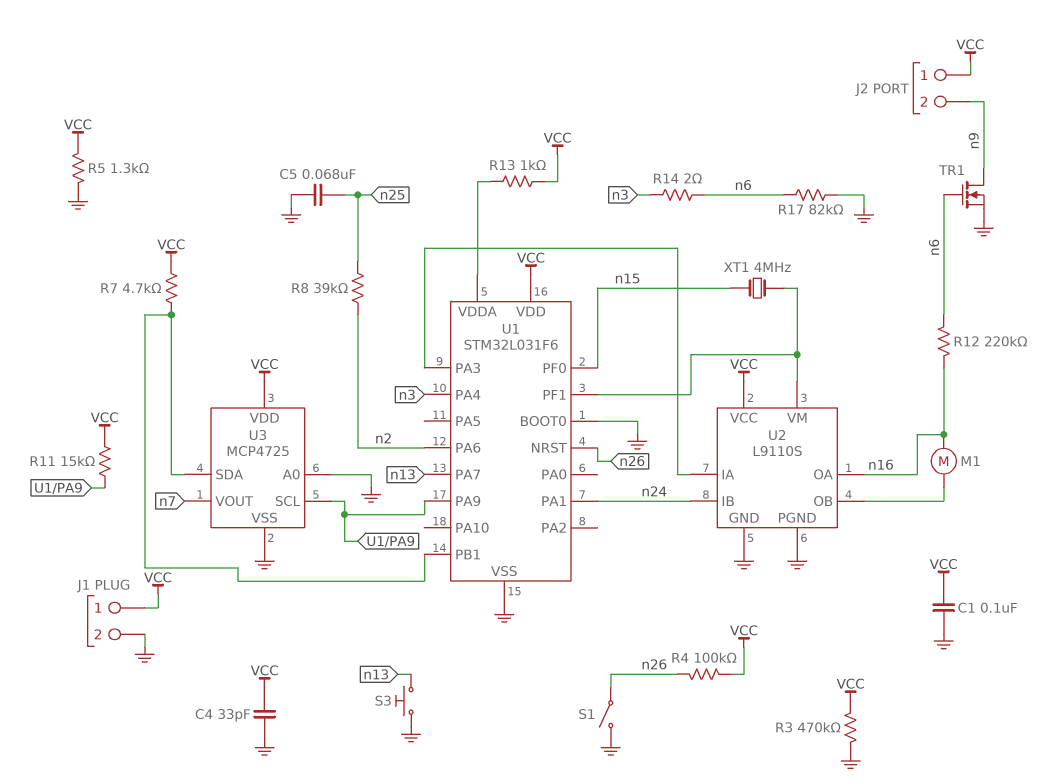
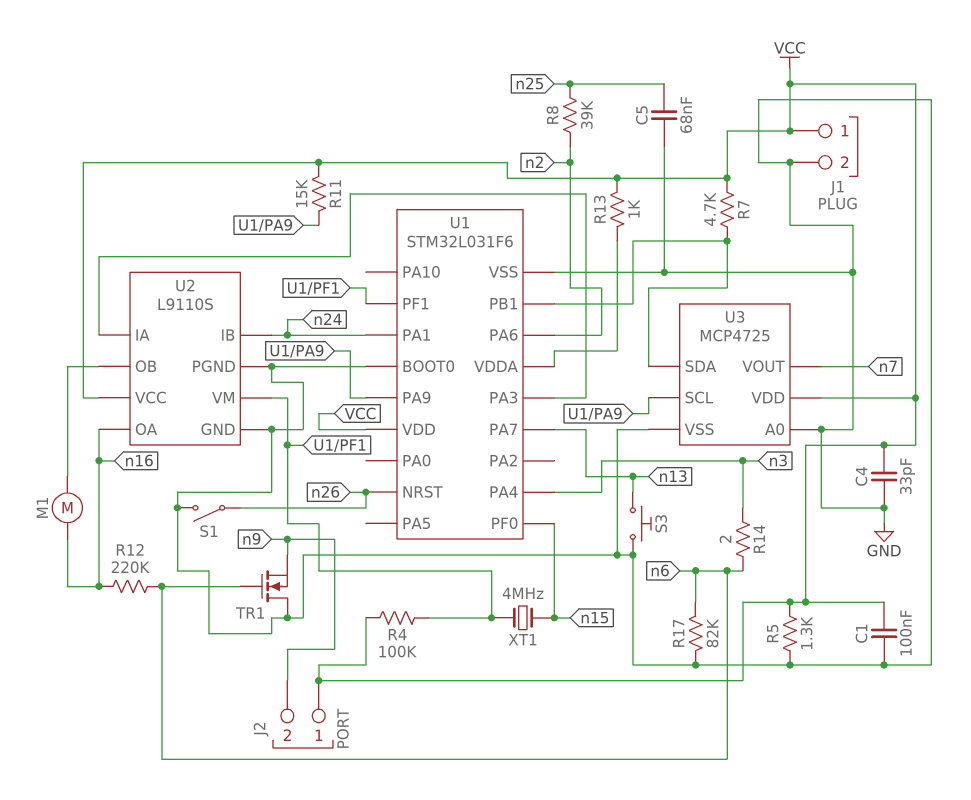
R3: 470k (GND, VCC) -> none
R4: 100k (VCC, n26) -> 100k (U1/PF1, VCC)
TR1: NMOS (G n6, D n9, S GND) -> NMOS (G n6, D GND, S n9)

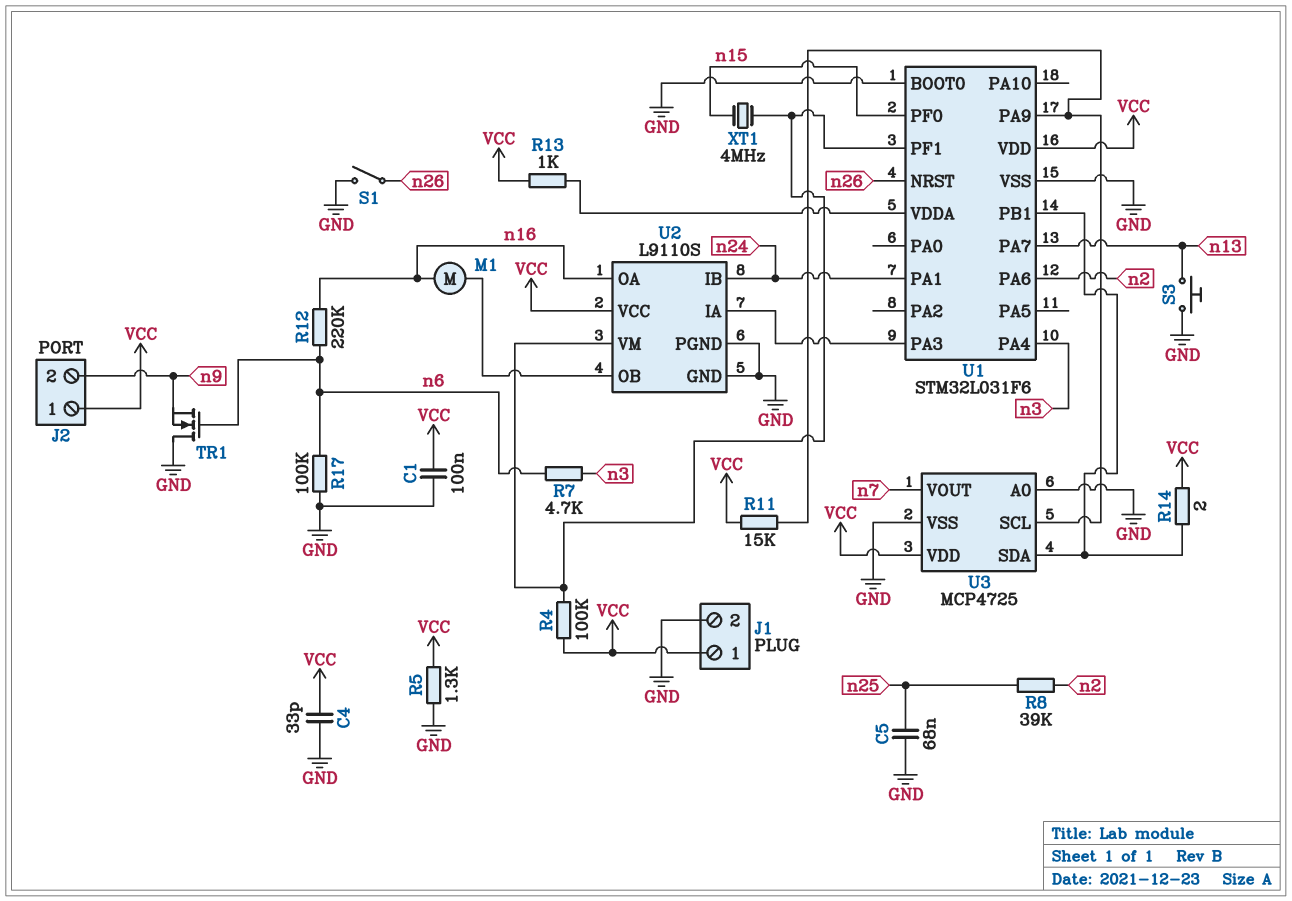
R7: 4.7k (U1/PB1, VCC) -> 4.7k (n3, n6)
R14: 2 (n3, n6) -> 2 (U1/PB1, VCC)
R17: 82k (GND, n6) -> 100k (GND, n6)

